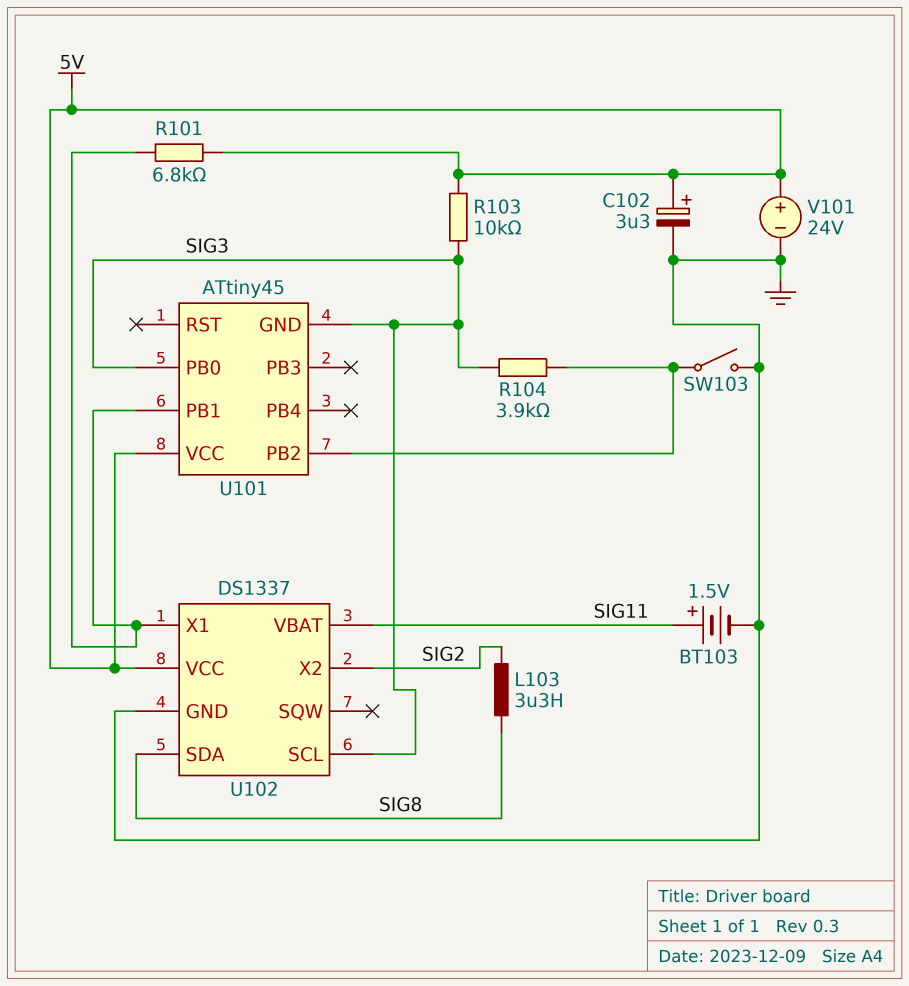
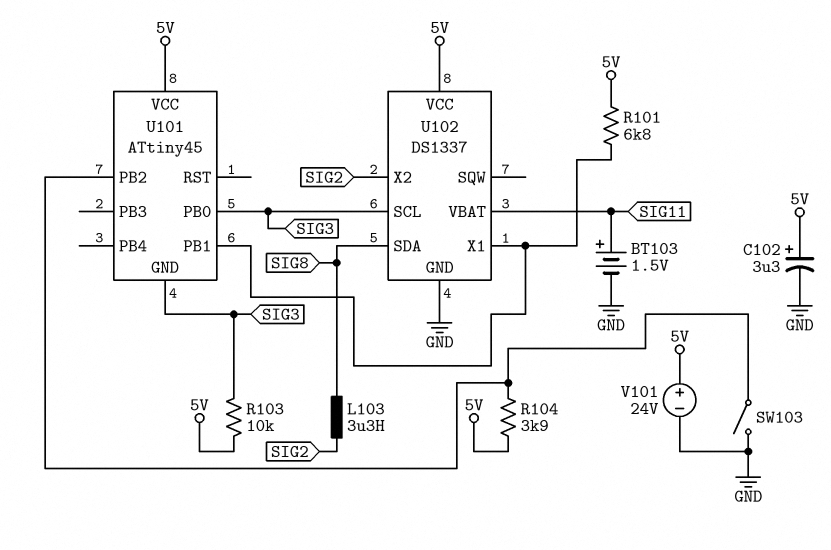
R104: 3.9k (SIG3, U101/PB2) -> 3.9k (5V, U101/PB2)

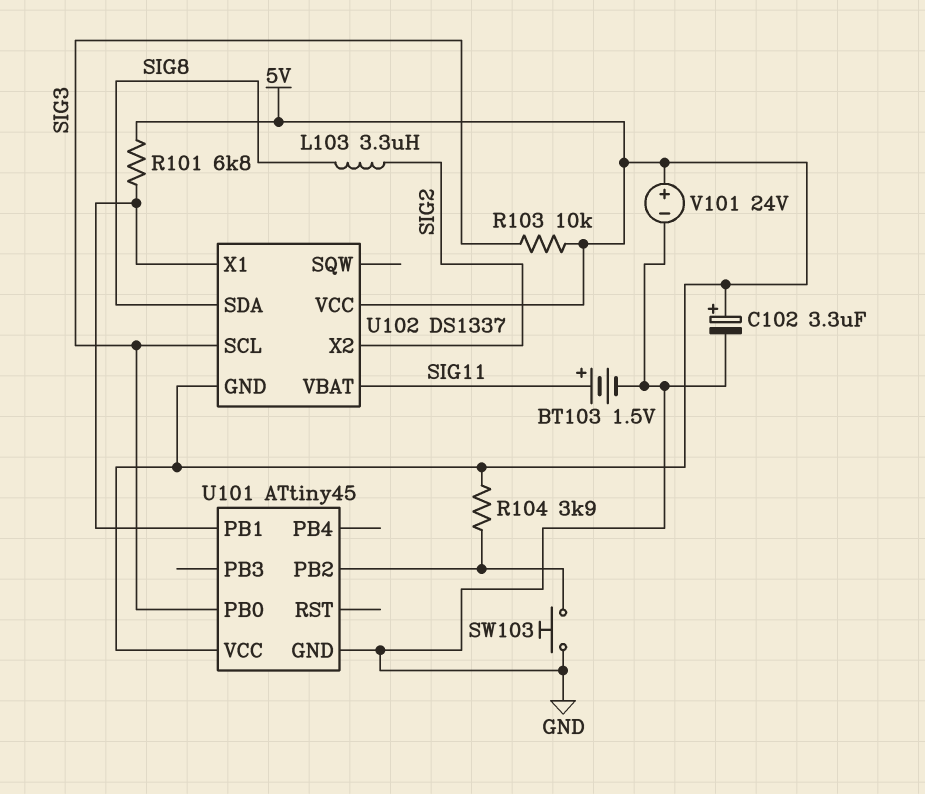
SW103: switch (GND, U101/PB2) -> button (GND, U101/PB2)
U101 pin GND: SIG3 -> GND
U102 pin GND: GND -> 5V

